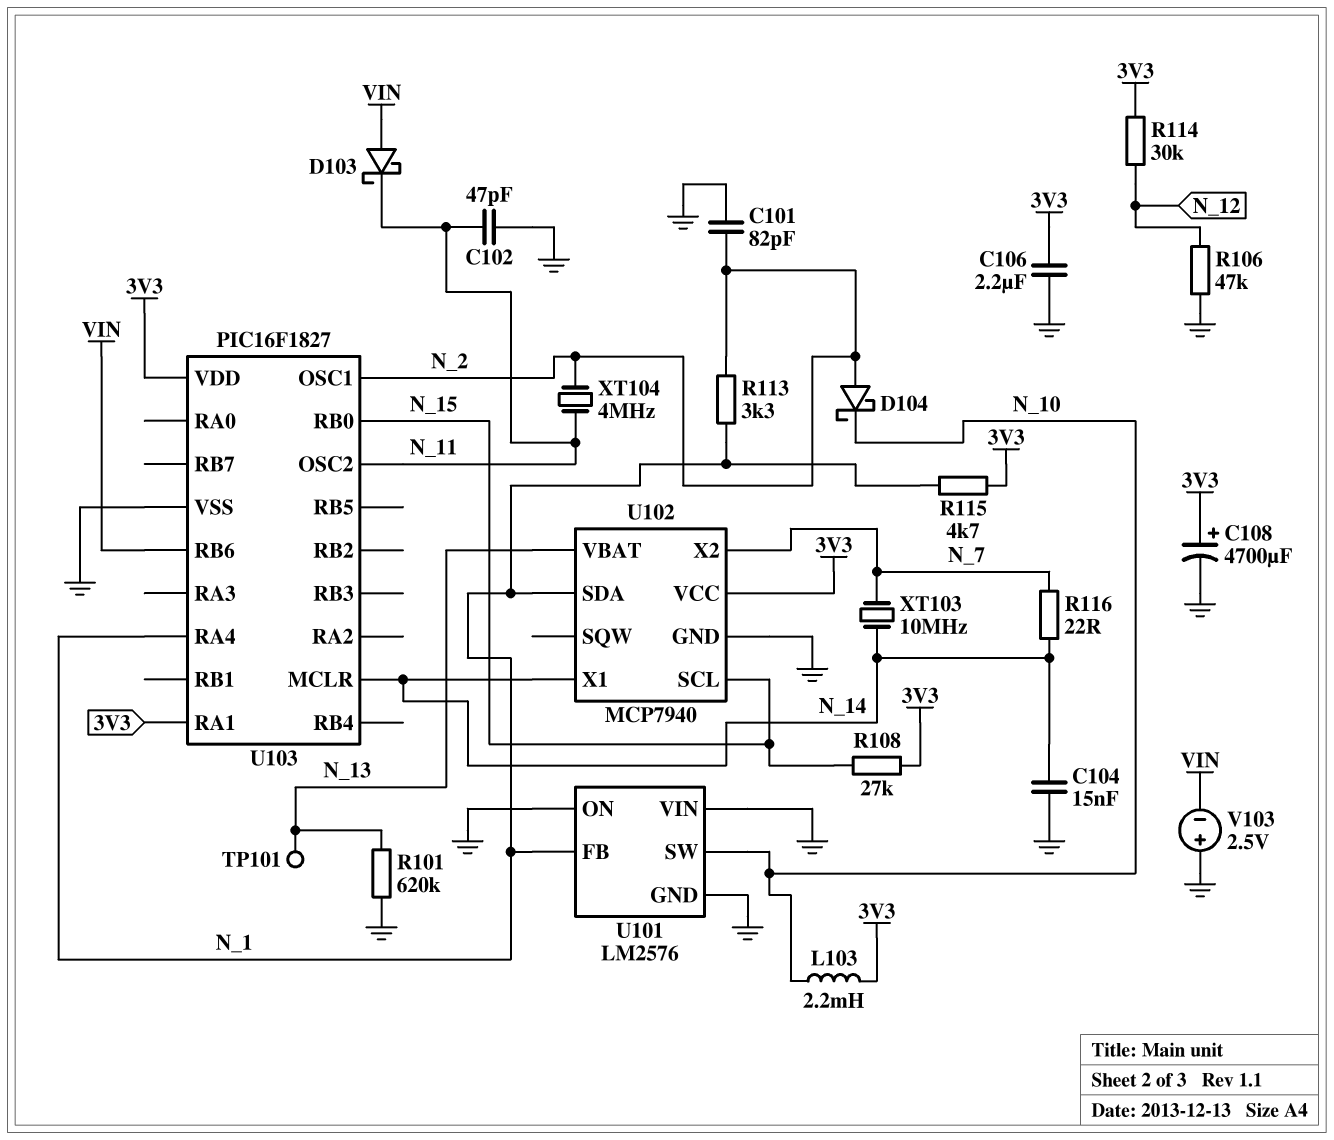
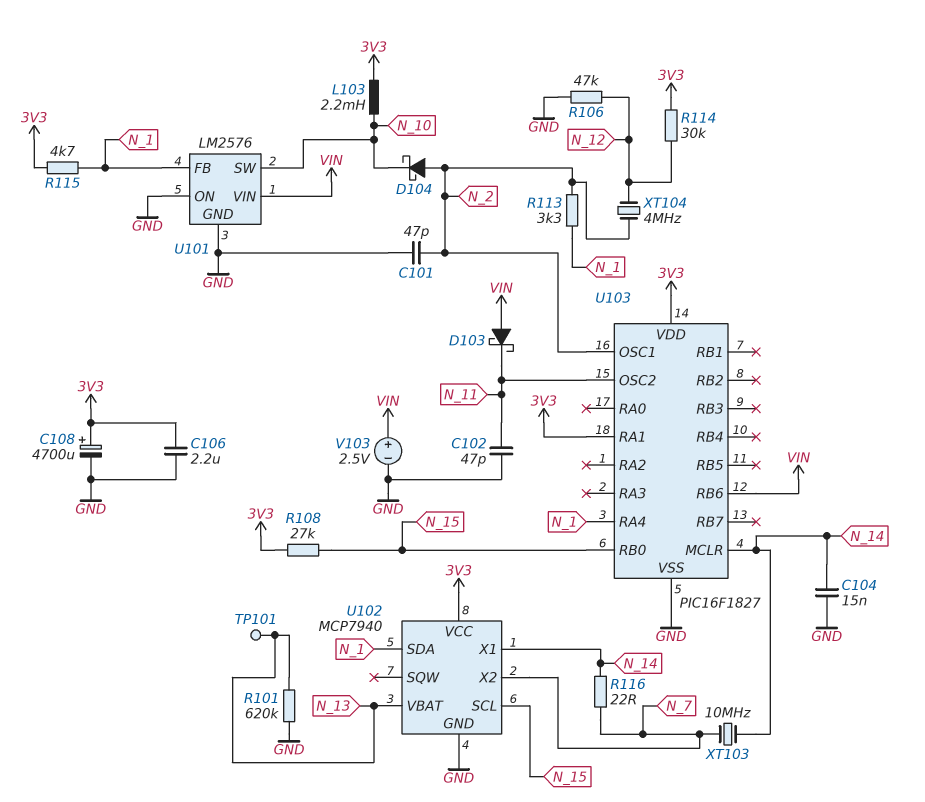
C101: 82pF (GND, N_2) -> 47pF (GND, N_2)
U101 pin VIN: GND -> VIN
V103: 2.5V (plus GND, minus VIN) -> 2.5V (plus VIN, minus GND)
XT104: 4MHz (N_2, N_11) -> 4MHz (N_2, N_12)

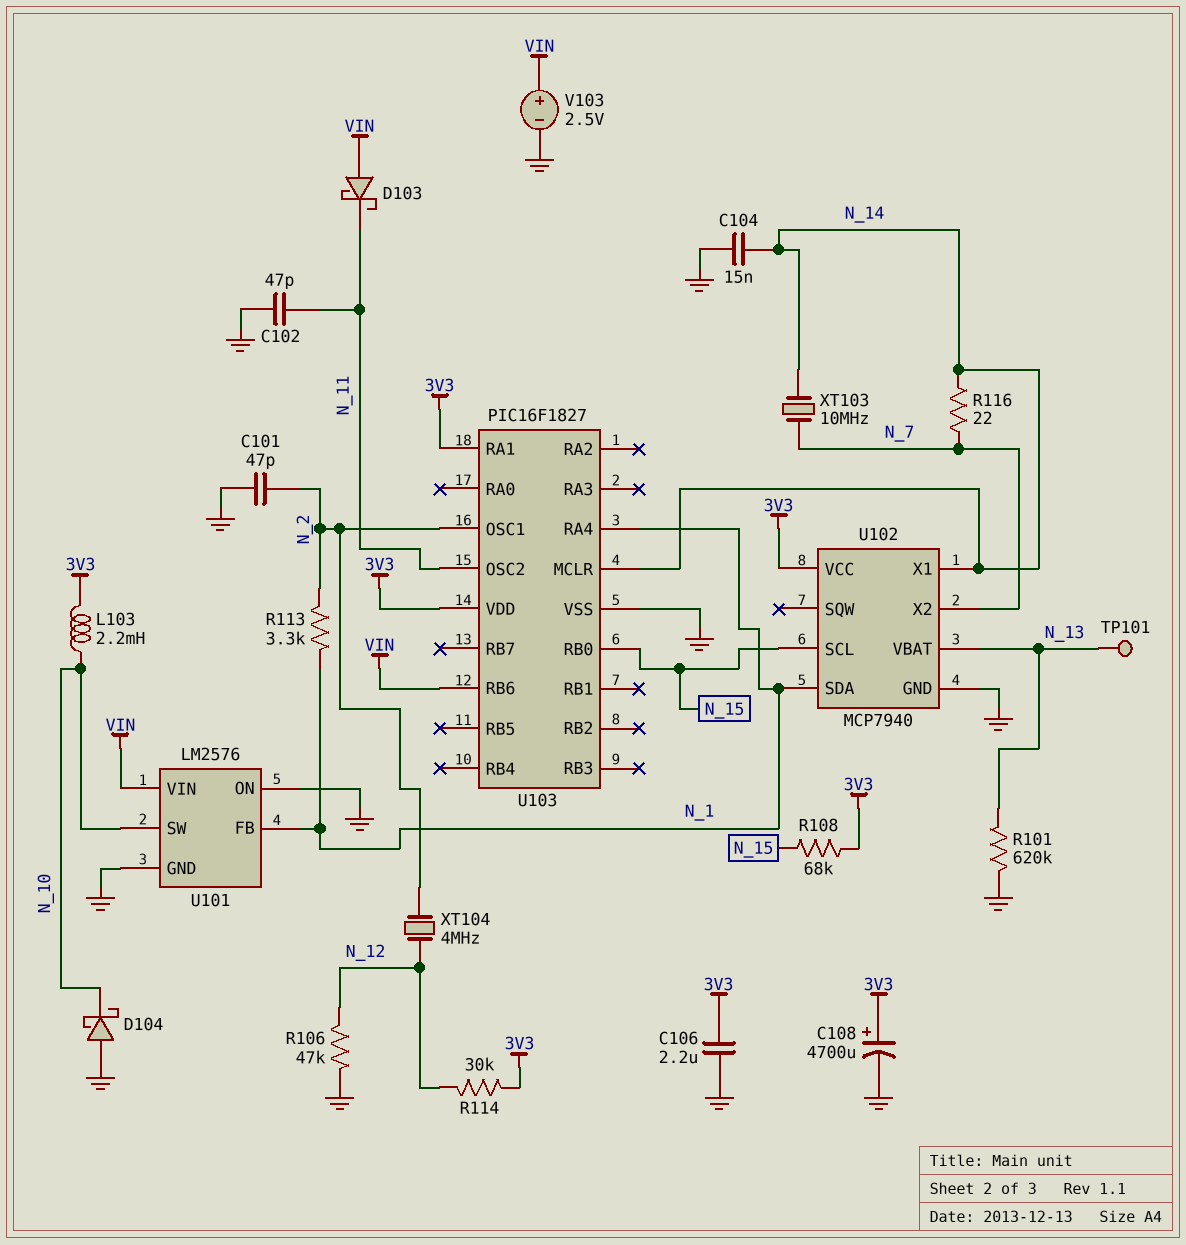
D104: schottky (A N_2, K N_10) -> schottky (A GND, K N_10)
R108: 27k (3V3, N_15) -> 68k (3V3, N_15)
R115: 4.7k (3V3, N_1) -> none

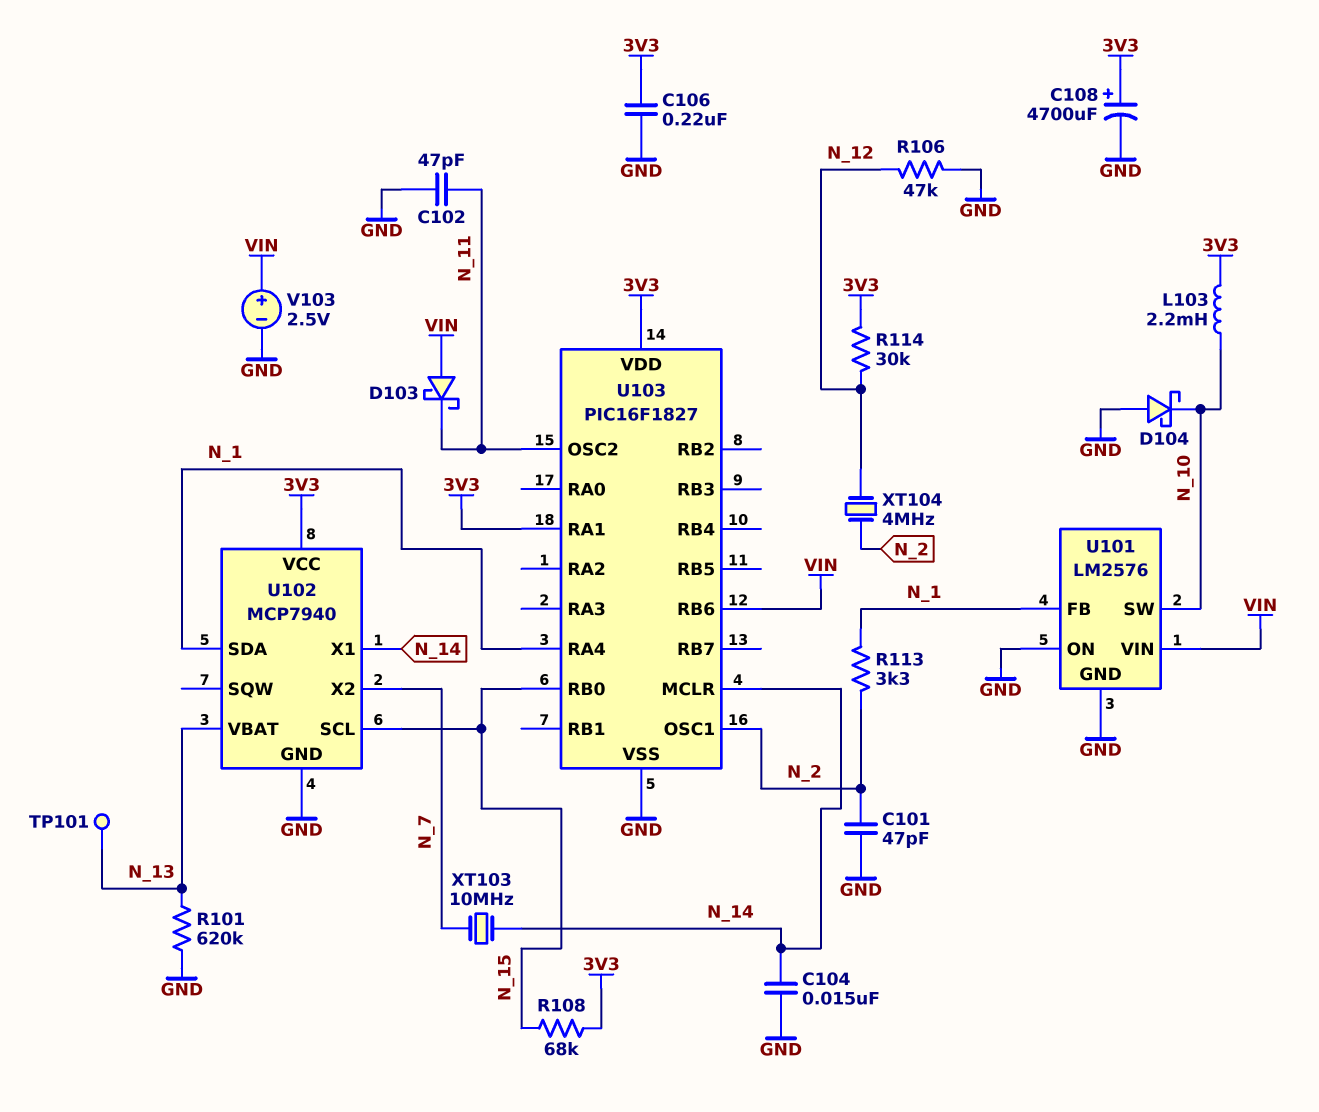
C106: 2.2uF (3V3, GND) -> 220nF (3V3, GND)
R116: 22 (N_7, N_14) -> none

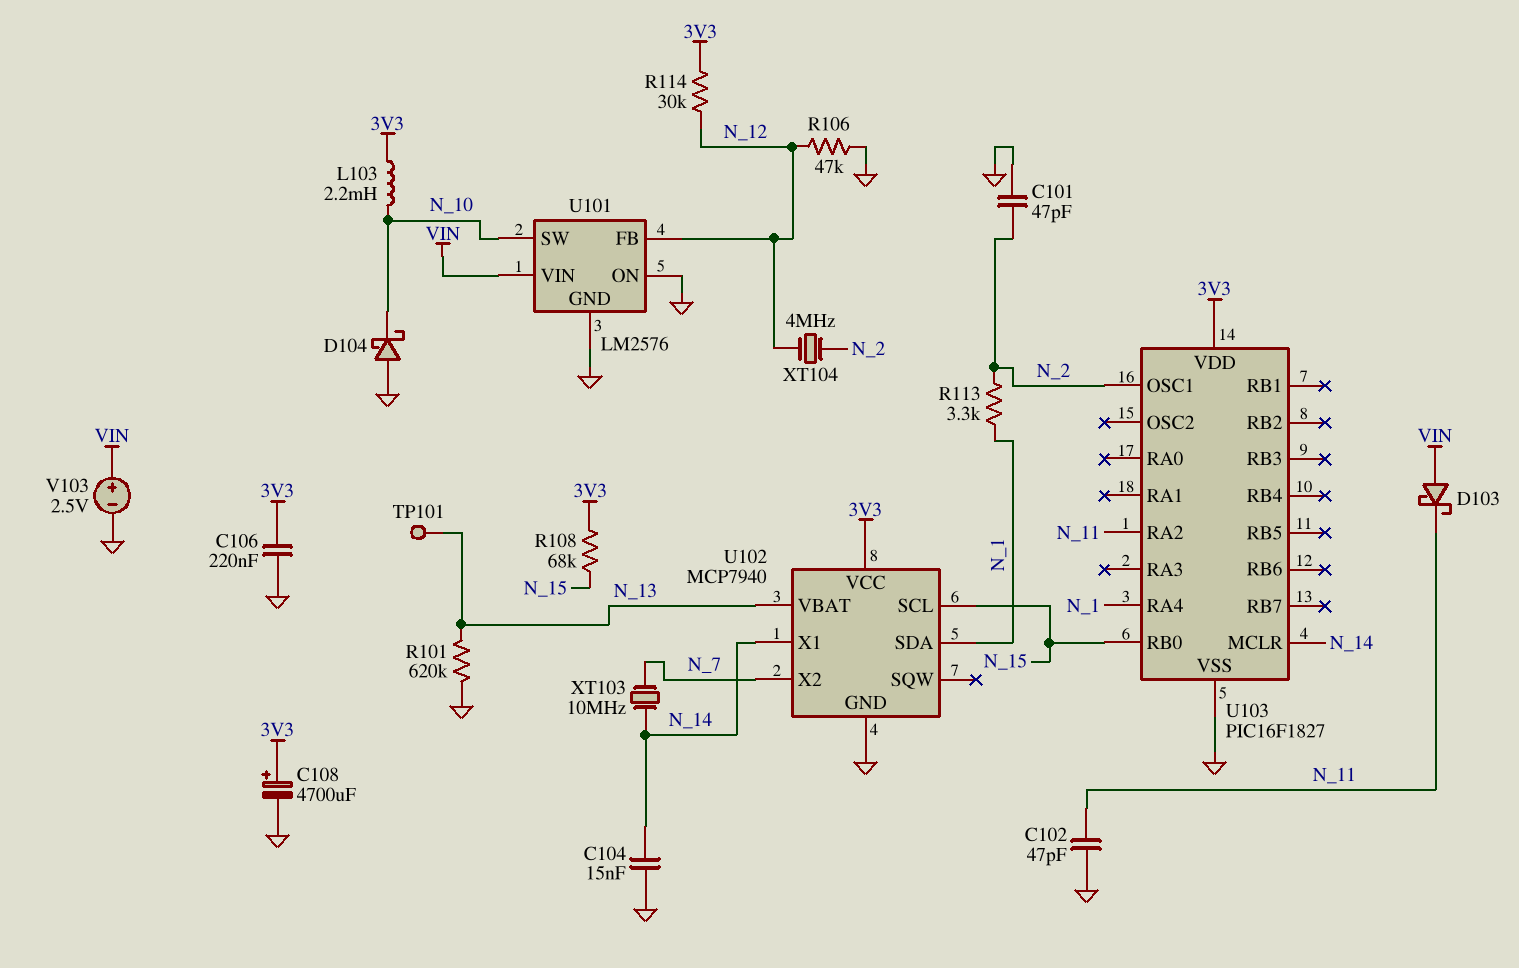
U101 pin FB: N_1 -> N_12
U103 pin OSC2: N_11 -> none
U103 pin RA1: 3V3 -> none
U103 pin RA2: none -> N_11
U103 pin RB6: VIN -> none

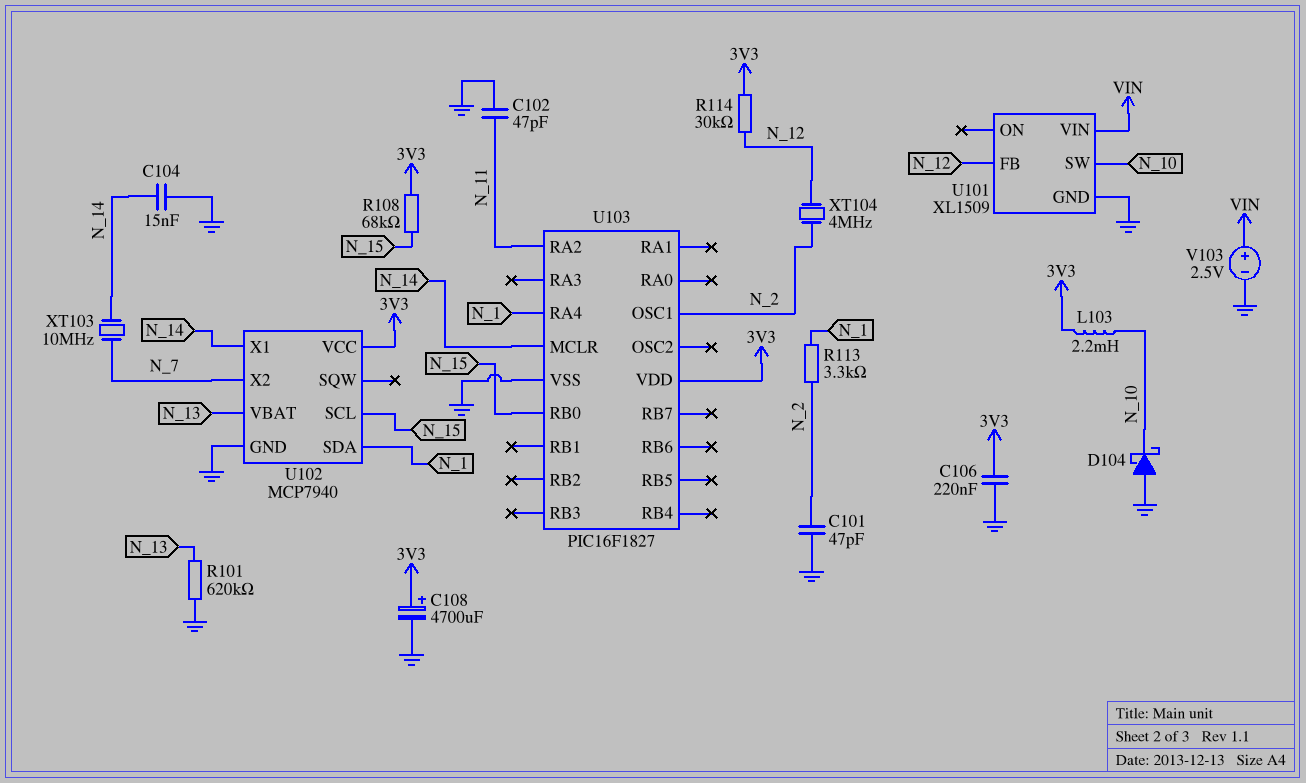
D103: schottky (A VIN, K N_11) -> none
R106: 47k (GND, N_12) -> none
TP101: test point (N_13) -> none
U101: LM2576 -> XL1509
U101 pin ON: GND -> none

